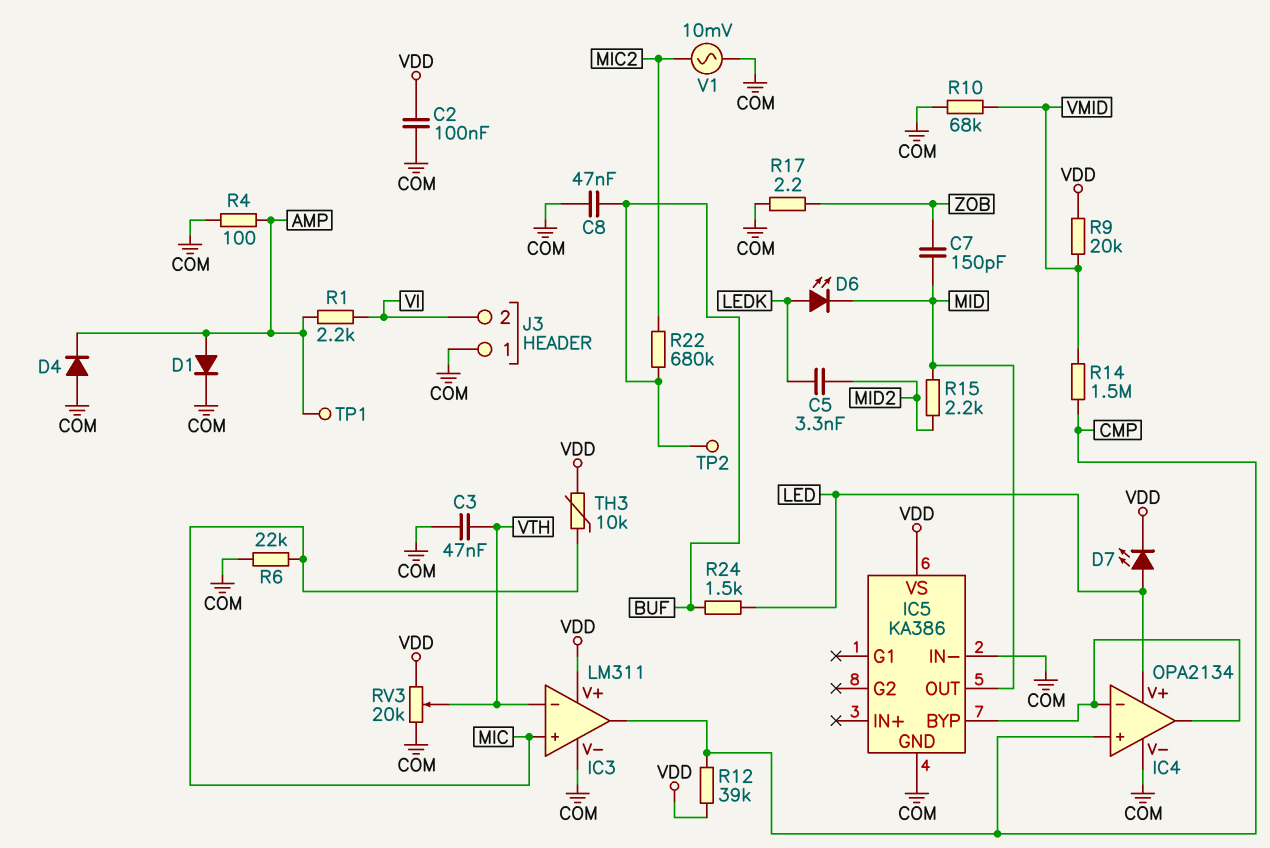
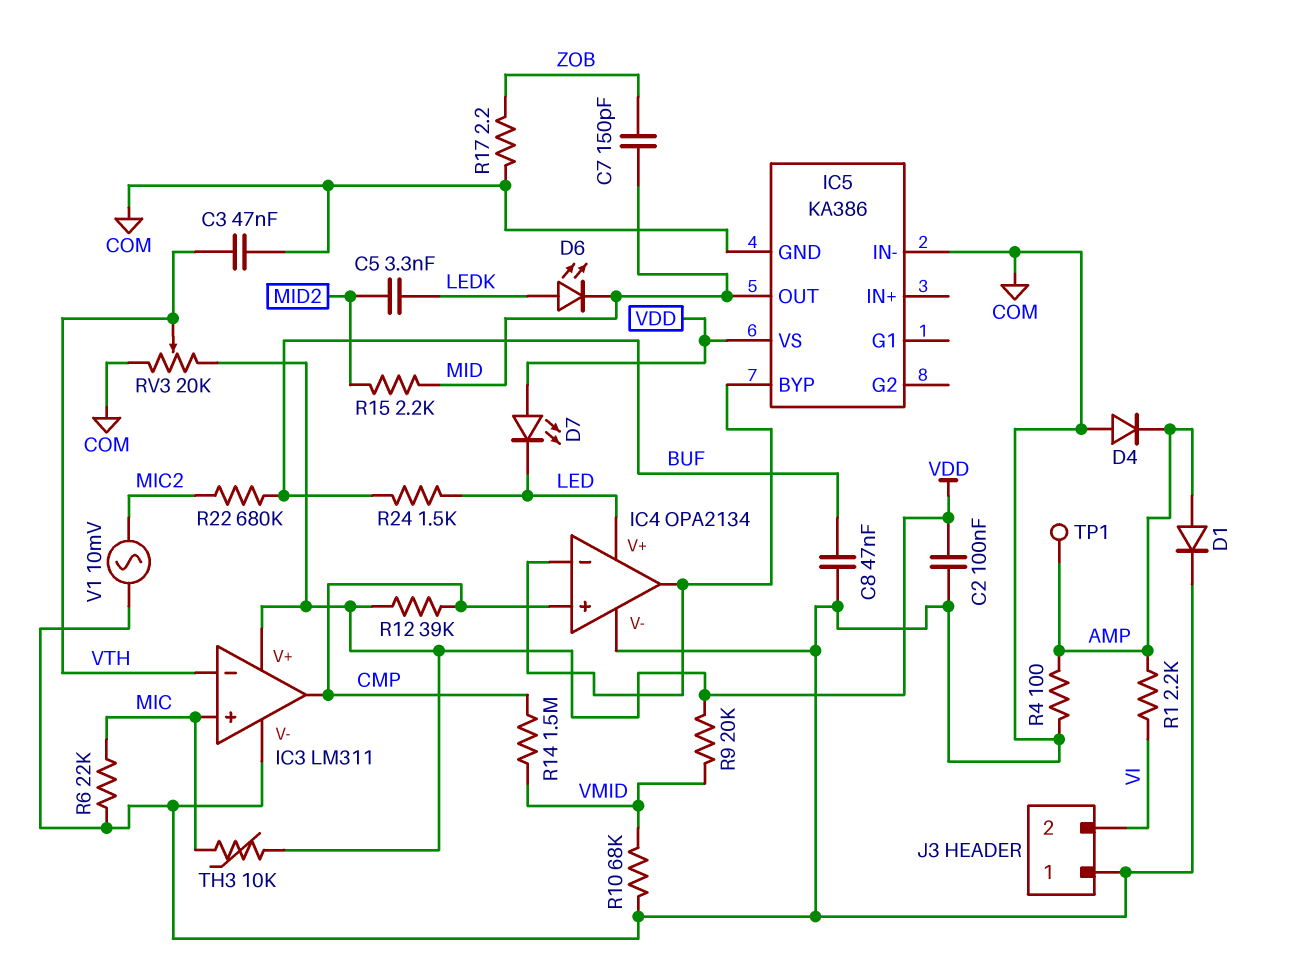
D7: LED (A LED, K VDD) -> LED (A VDD, K LED)
TP2: test point (BUF) -> none

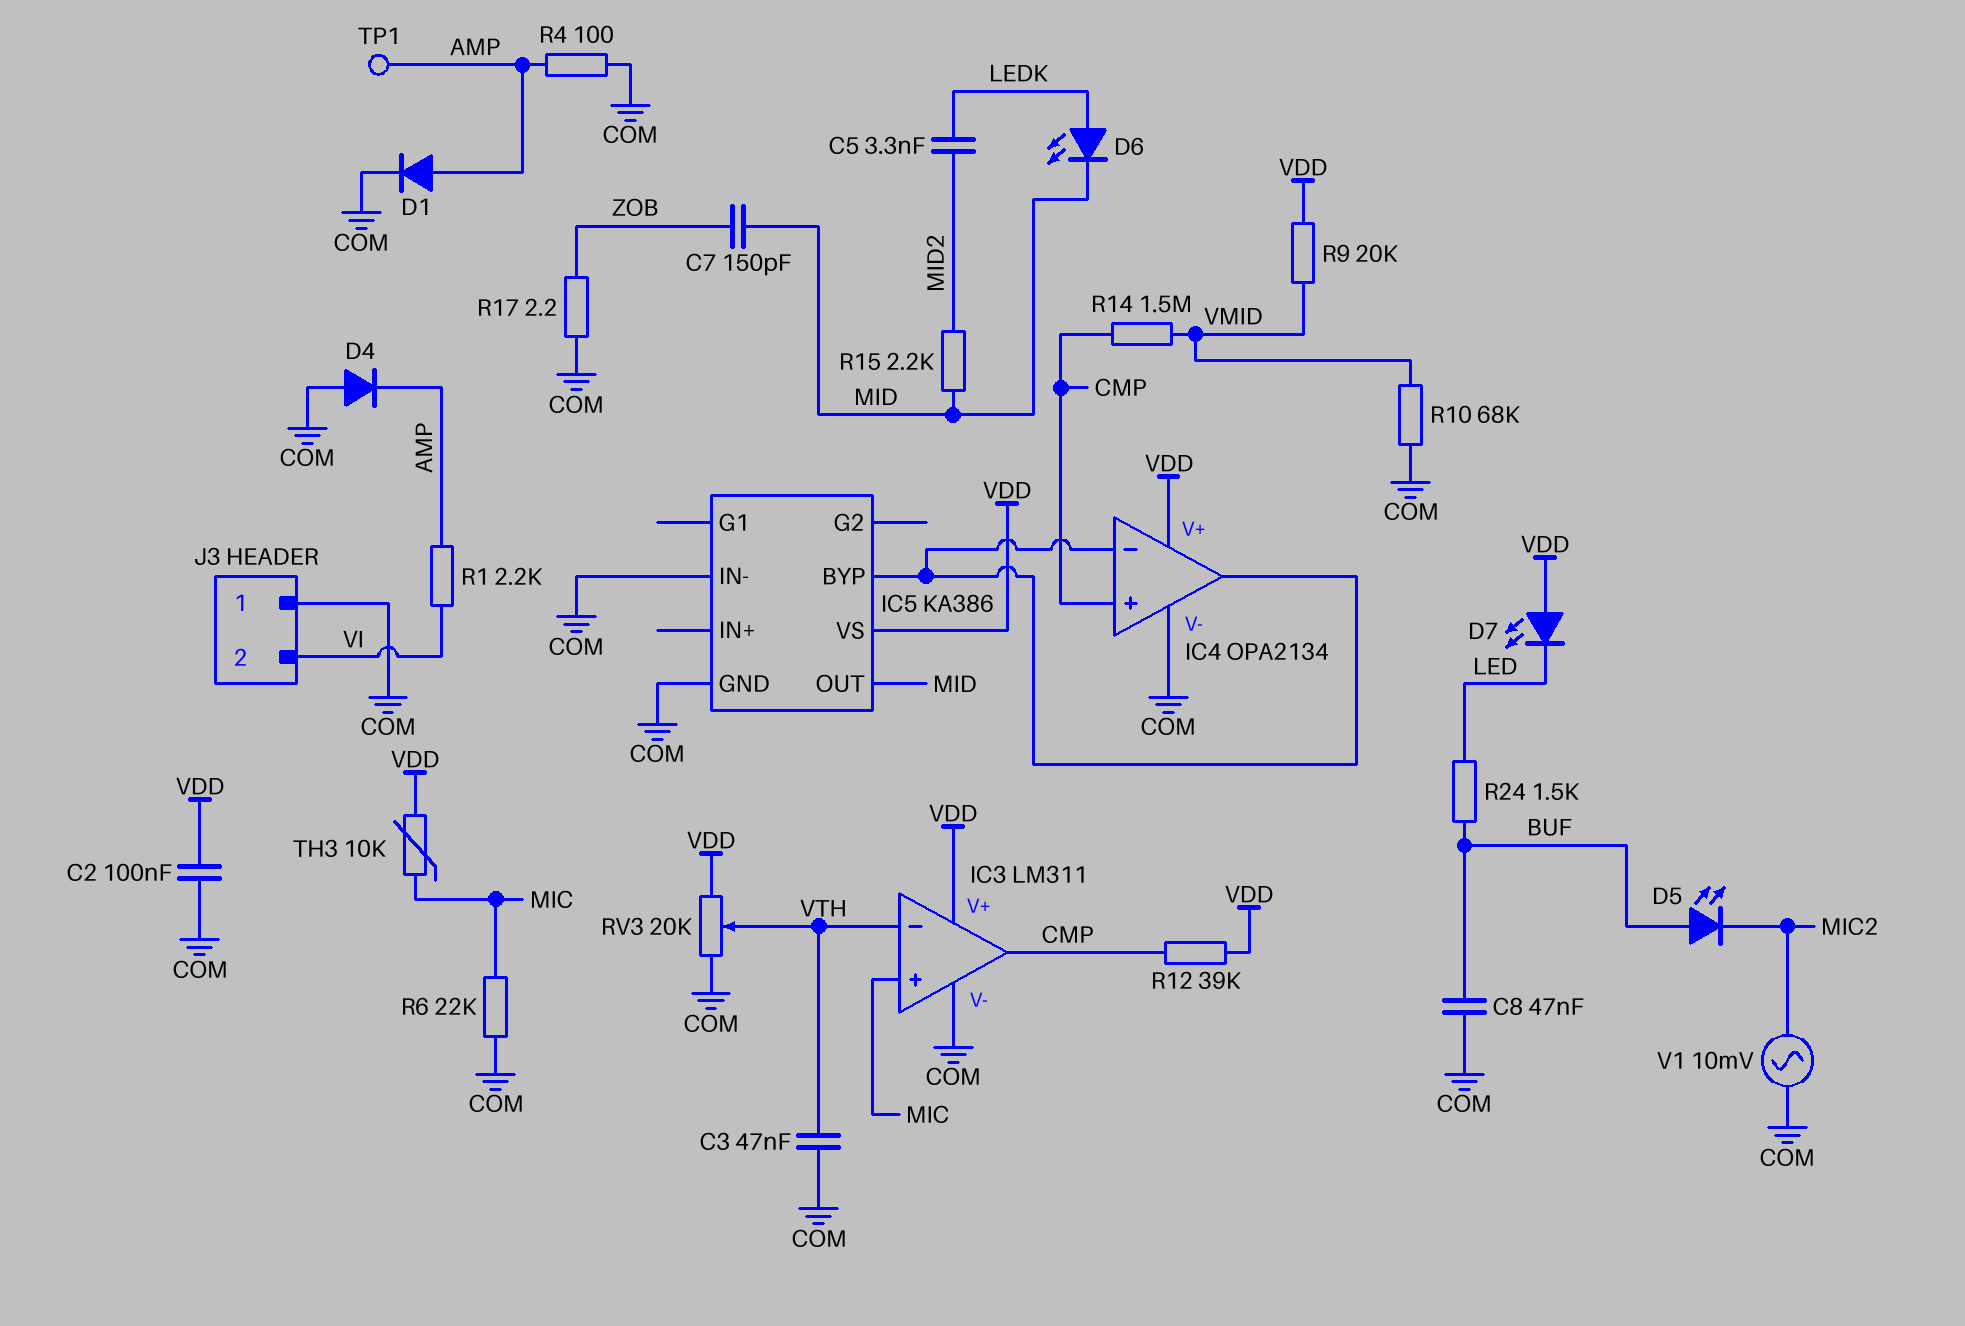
D5: none -> LED (A BUF, K MIC2)
IC4 pin V+: LED -> VDD
R22: 680k (BUF, MIC2) -> none

